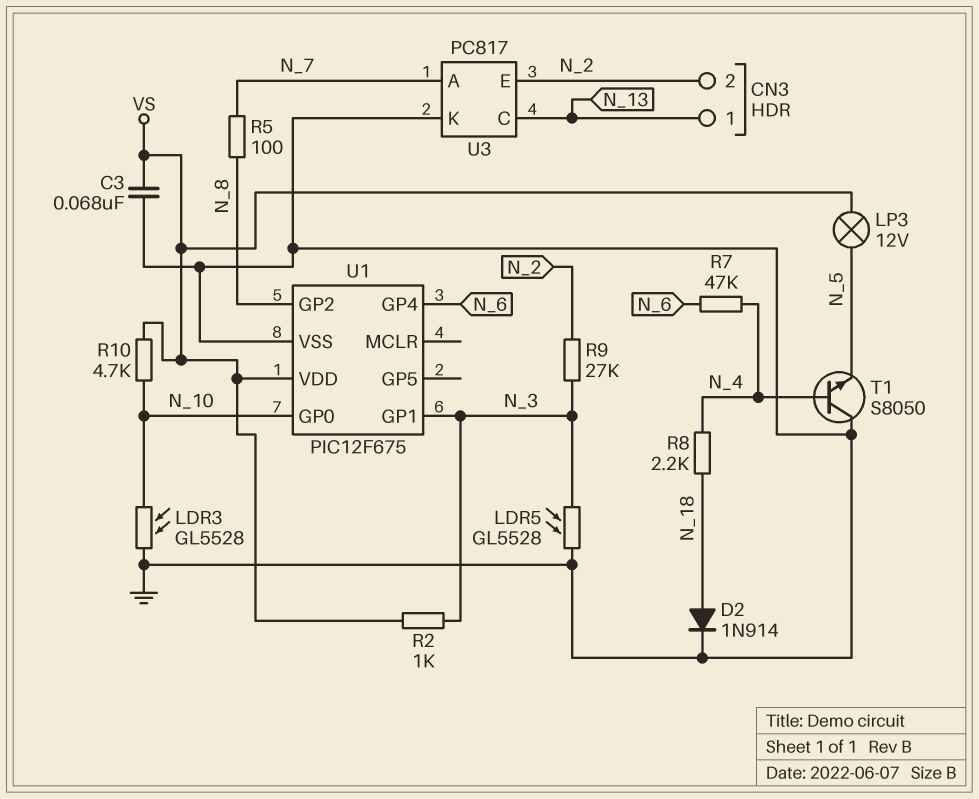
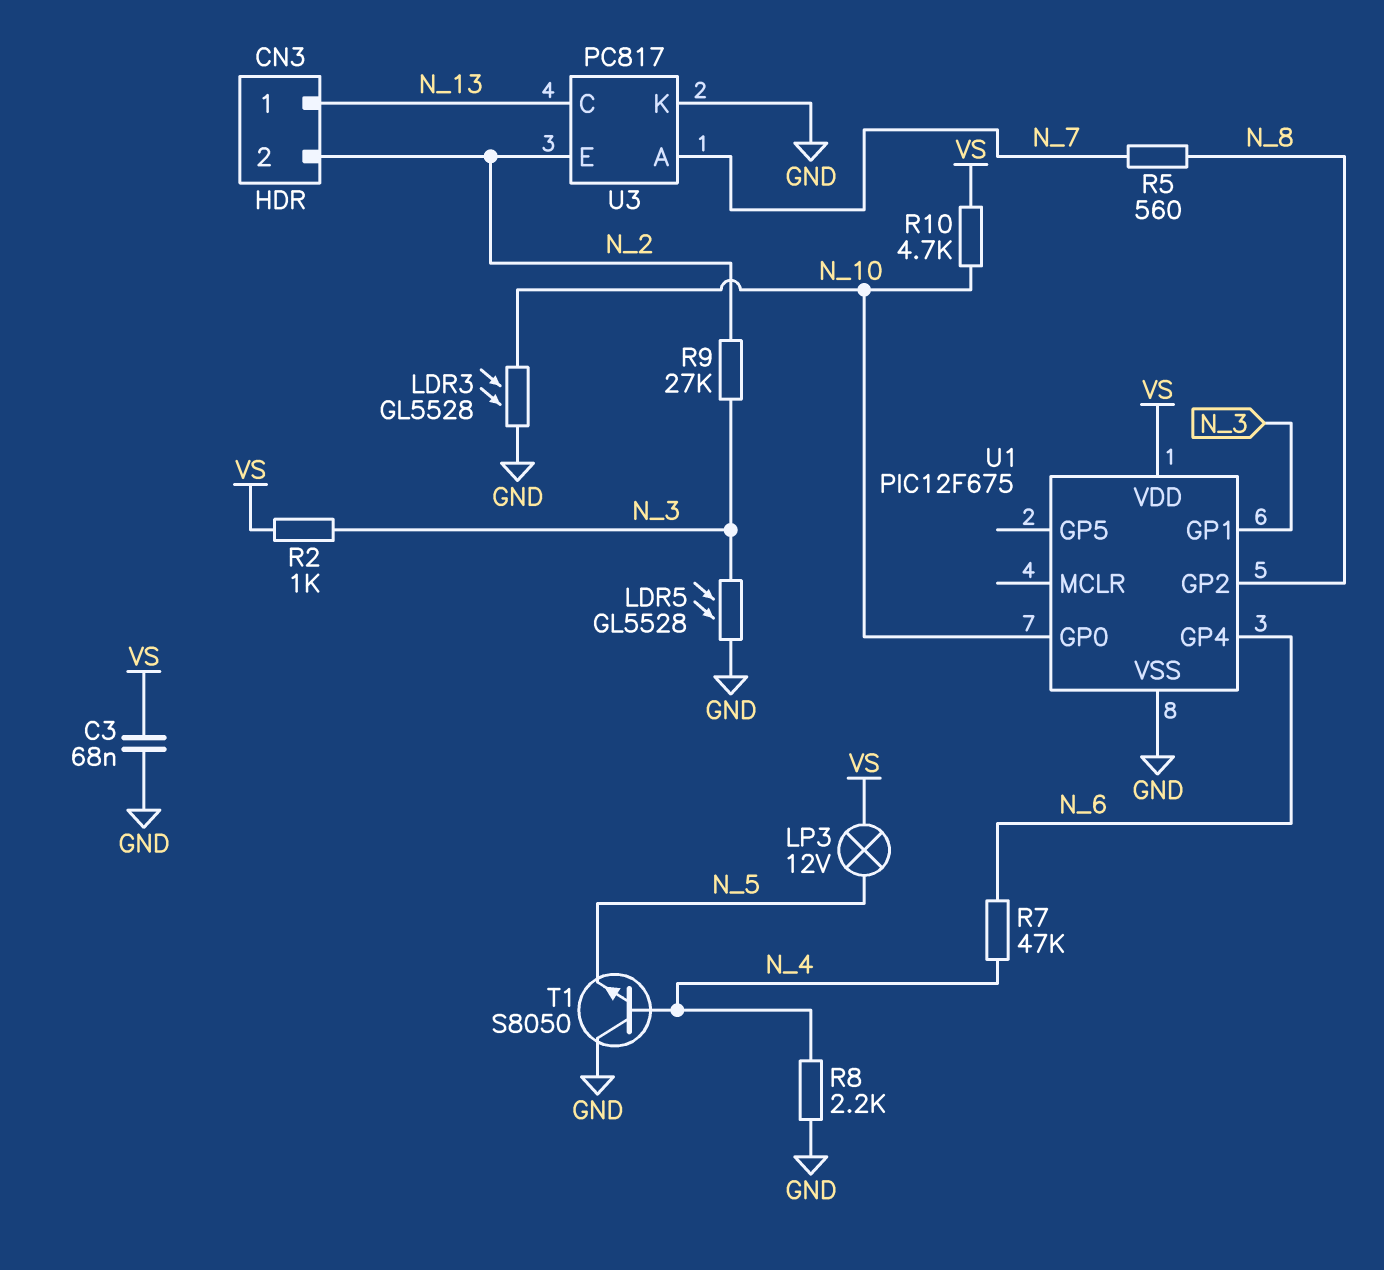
D2: diode 1N914 (A N_18, K GND) -> none
R5: 100 (N_7, N_8) -> 560 (N_7, N_8)
R8: 2.2k (N_4, N_18) -> 2.2k (GND, N_4)

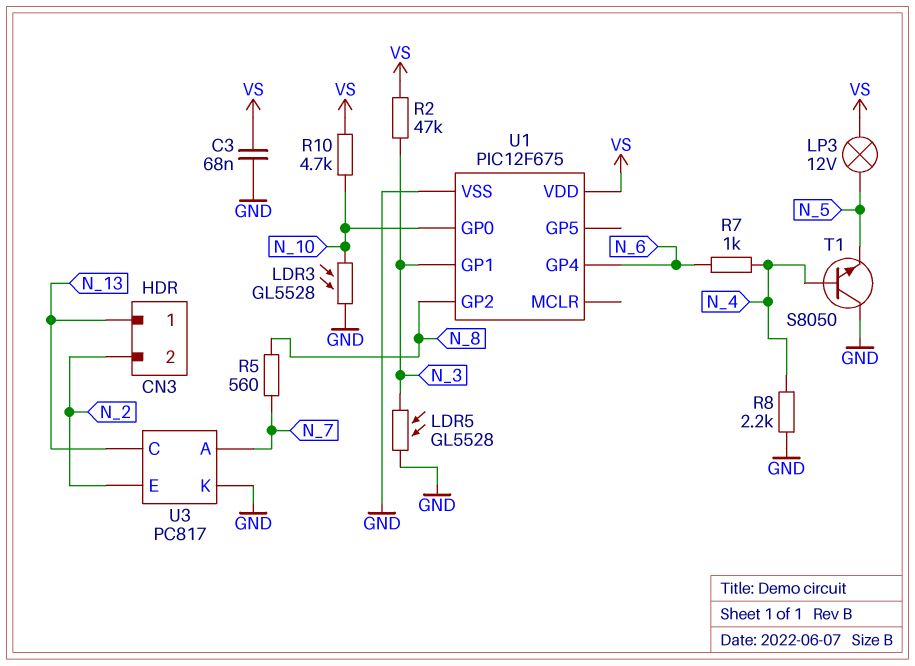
R2: 1k (N_3, VS) -> 47k (N_3, VS)
R7: 47k (N_4, N_6) -> 1k (N_4, N_6)
R9: 27k (N_2, N_3) -> none

